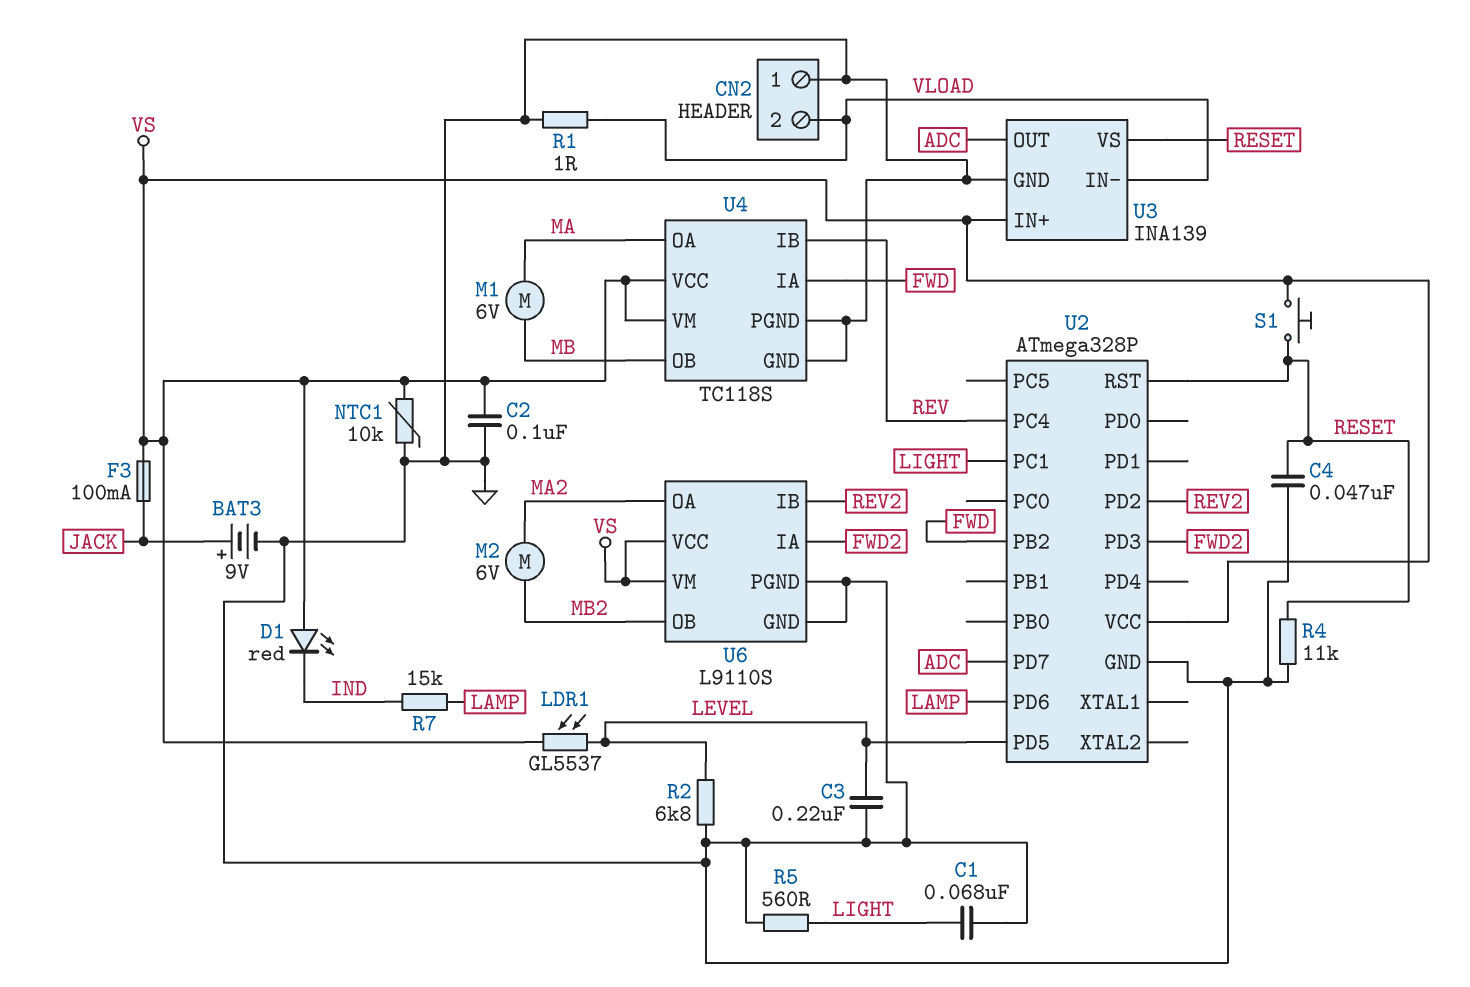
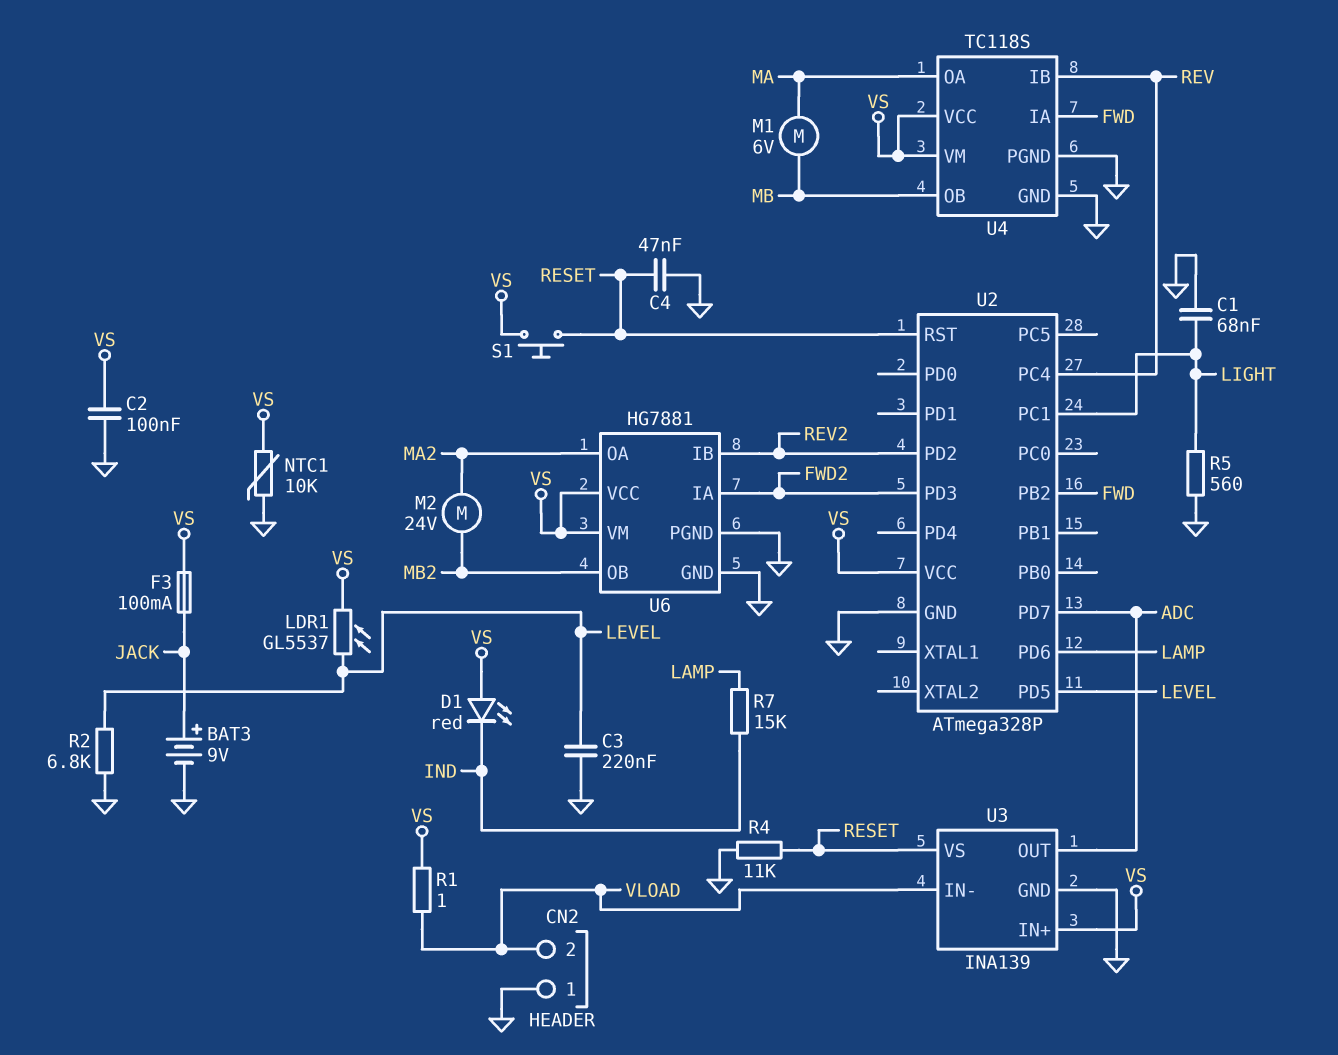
M2: motor 6V (MA2, MB2) -> motor 24V (MA2, MB2)
R1: 1 (GND, VLOAD) -> 1 (VLOAD, VS)
U6: L9110S -> HG7881

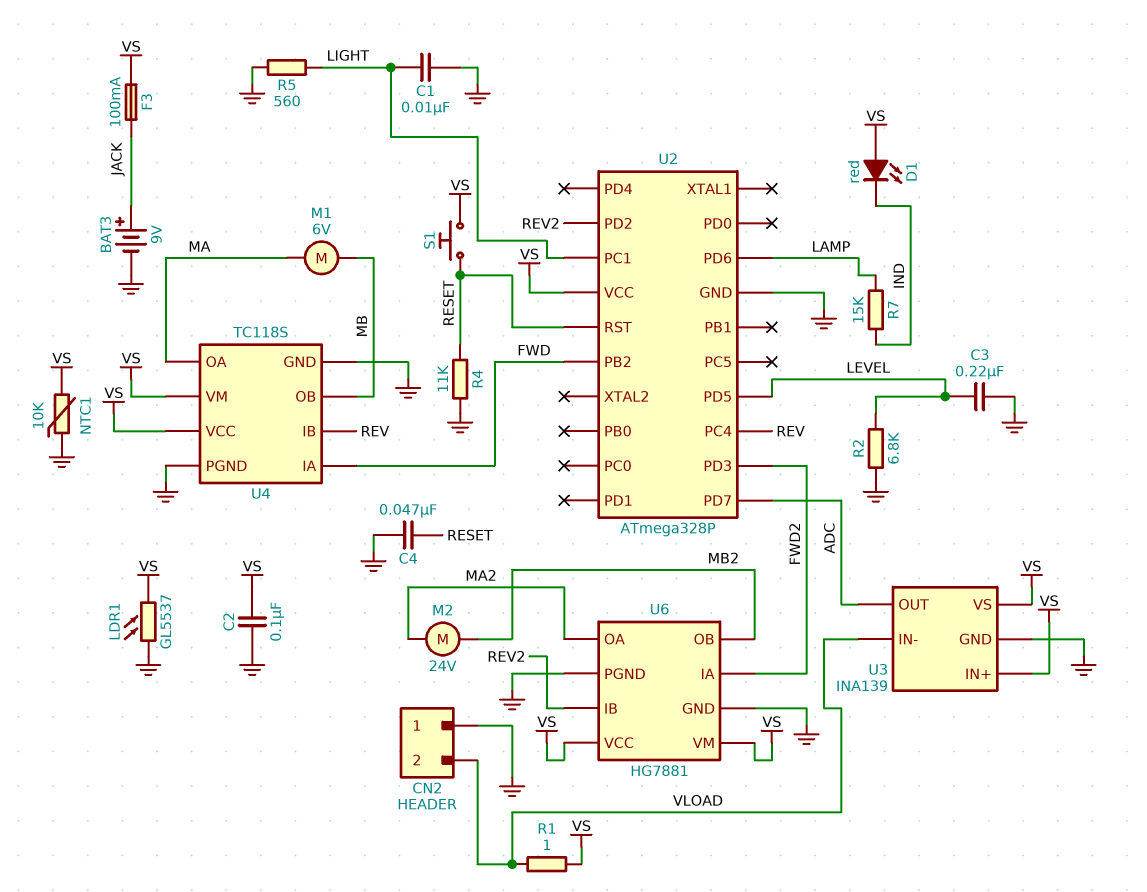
C1: 68nF (GND, LIGHT) -> 10nF (GND, LIGHT)
LDR1: GL5537 (LEVEL, VS) -> GL5537 (GND, VS)
U3 pin VS: RESET -> VS

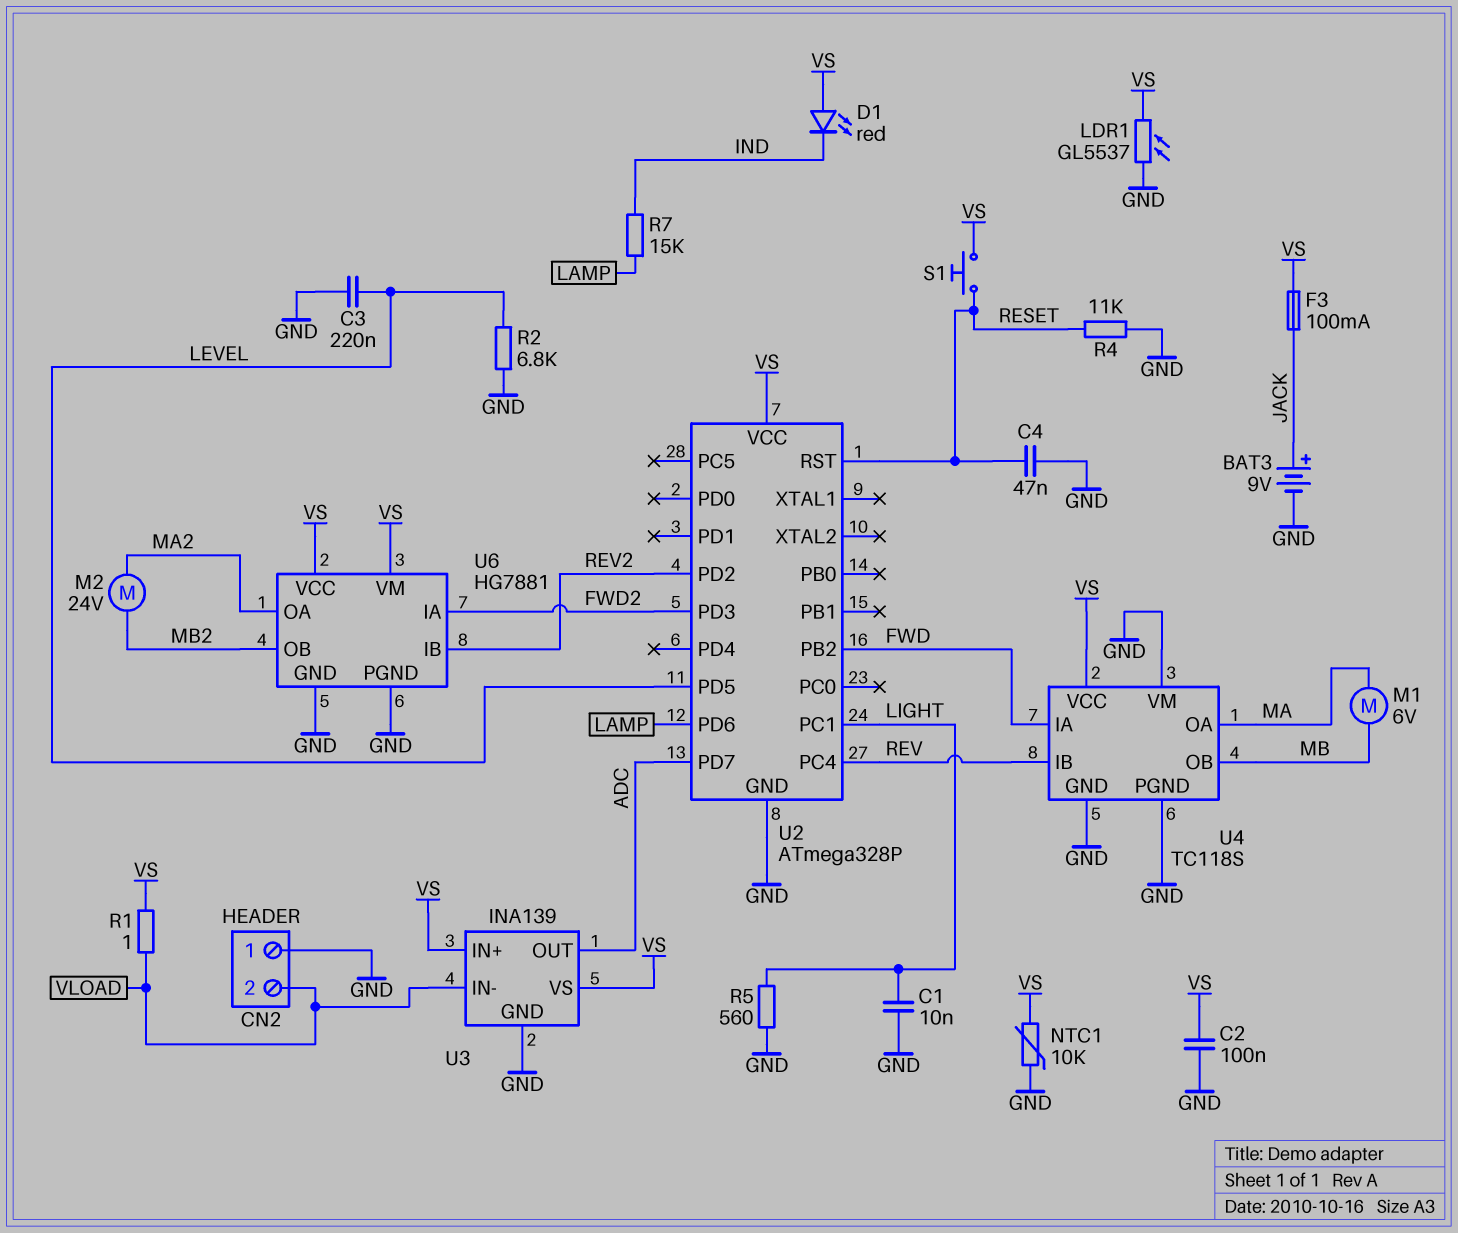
U4 pin VM: VS -> GND

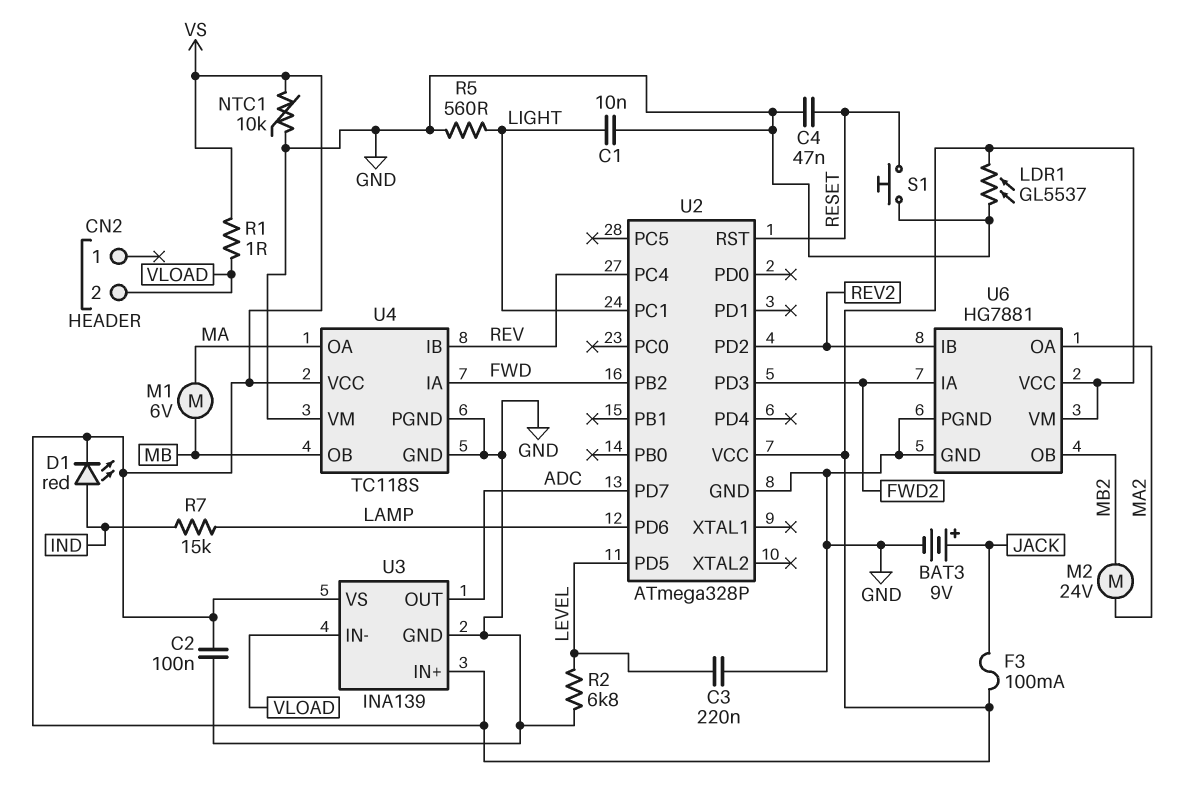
CN2 pin 1: GND -> none
D1: LED red (A VS, K IND) -> LED red (A IND, K VS)
R4: 11k (GND, RESET) -> none
S1: button (RESET, VS) -> button (GND, RESET)

